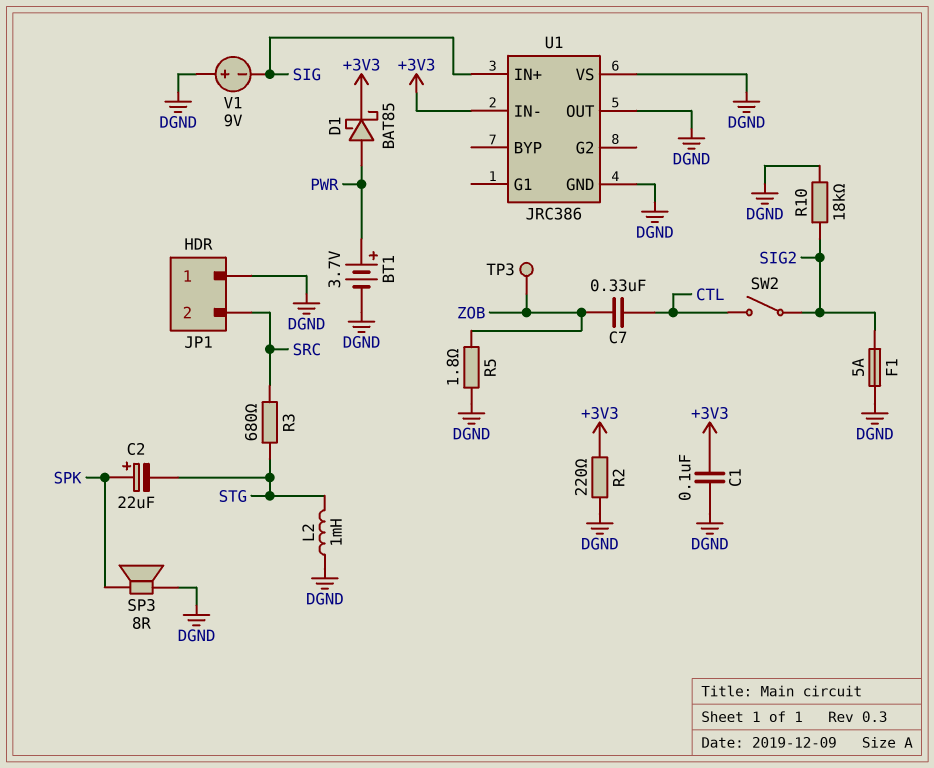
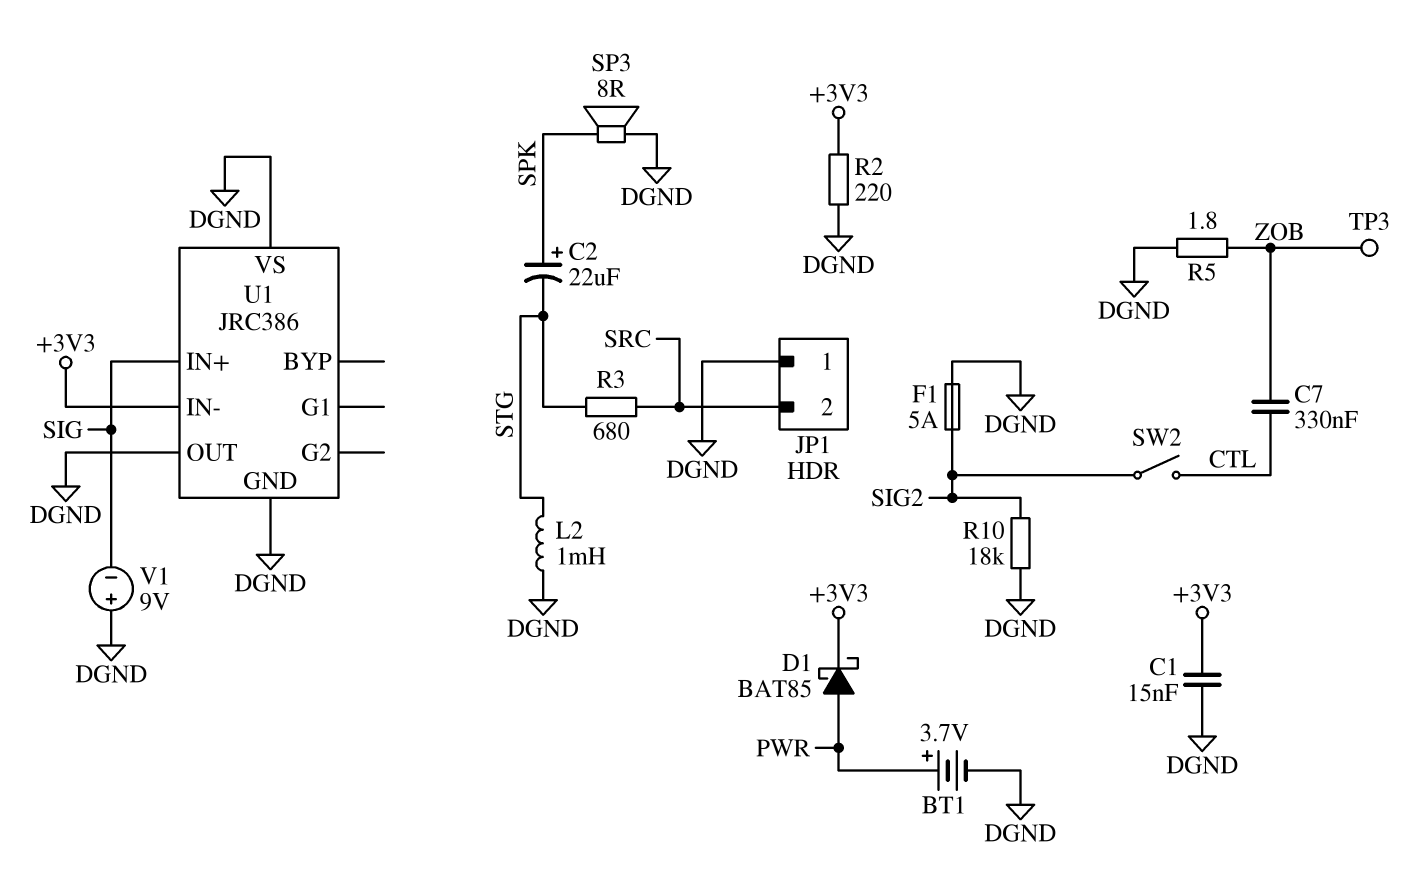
C1: 100nF (+3V3, DGND) -> 15nF (+3V3, DGND)

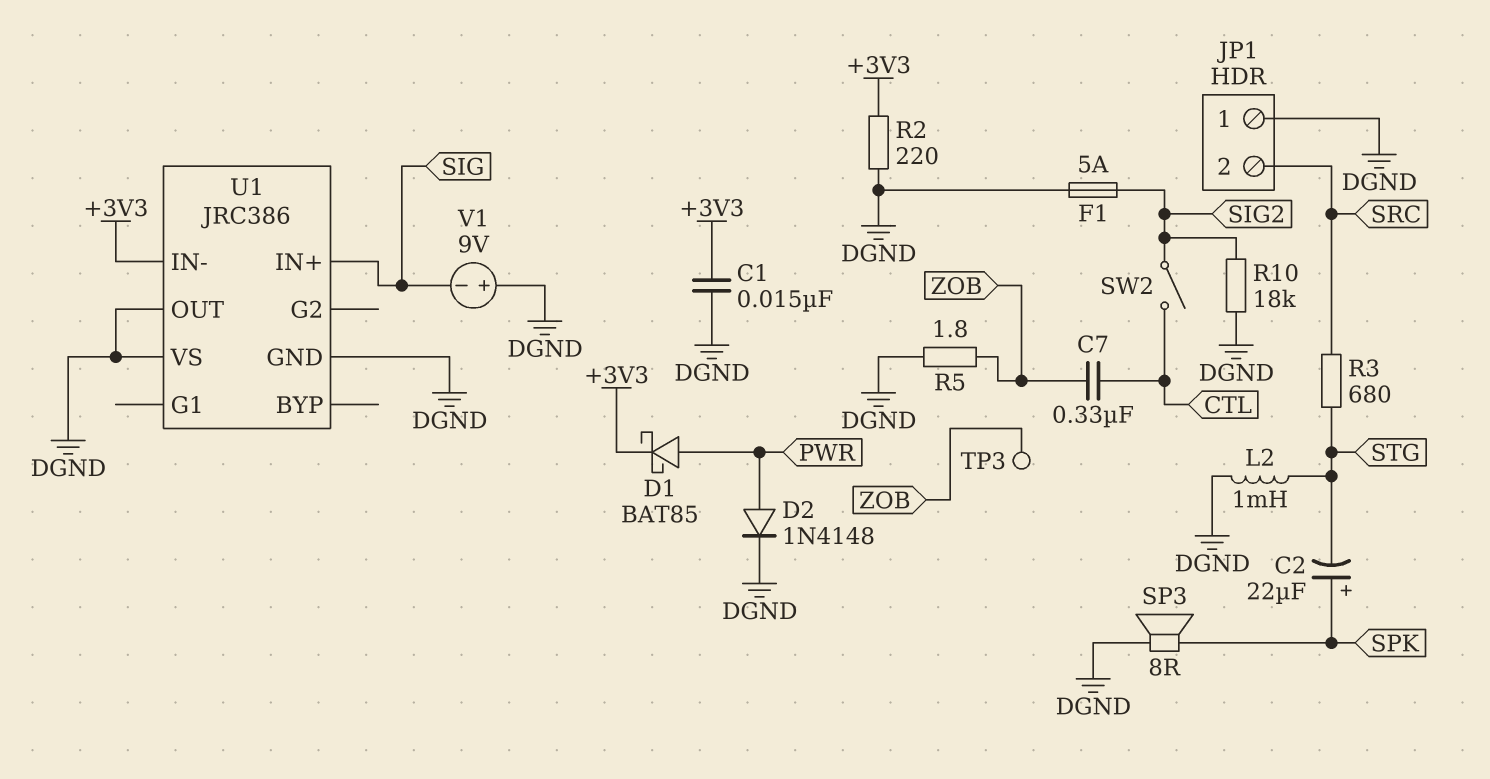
BT1: 3.7V (plus PWR, minus DGND) -> none
D2: none -> diode 1N4148 (A PWR, K DGND)

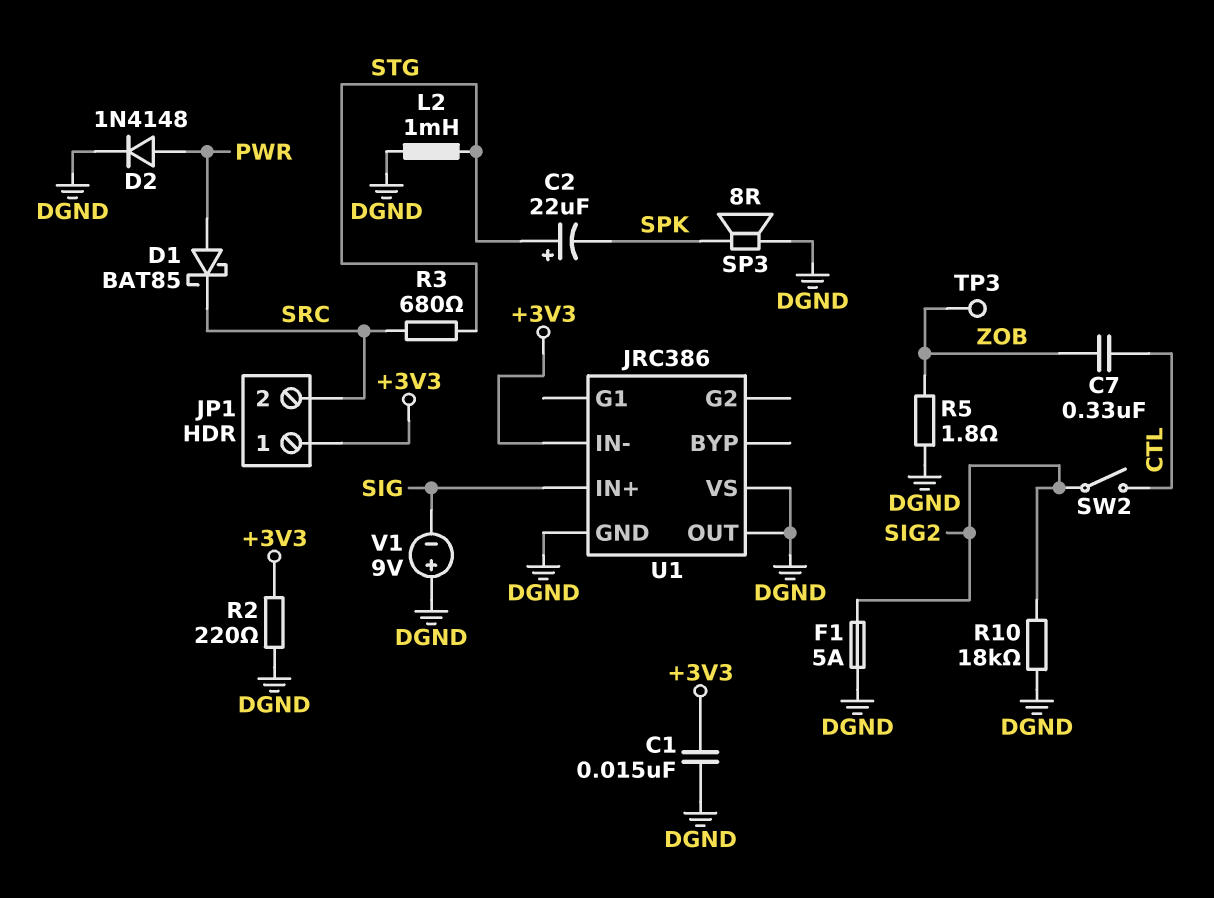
C2: 22uF (plus SPK, minus STG) -> 22uF (plus STG, minus SPK)
D1: schottky BAT85 (A PWR, K +3V3) -> schottky BAT85 (A PWR, K SRC)
JP1 pin 1: DGND -> +3V3

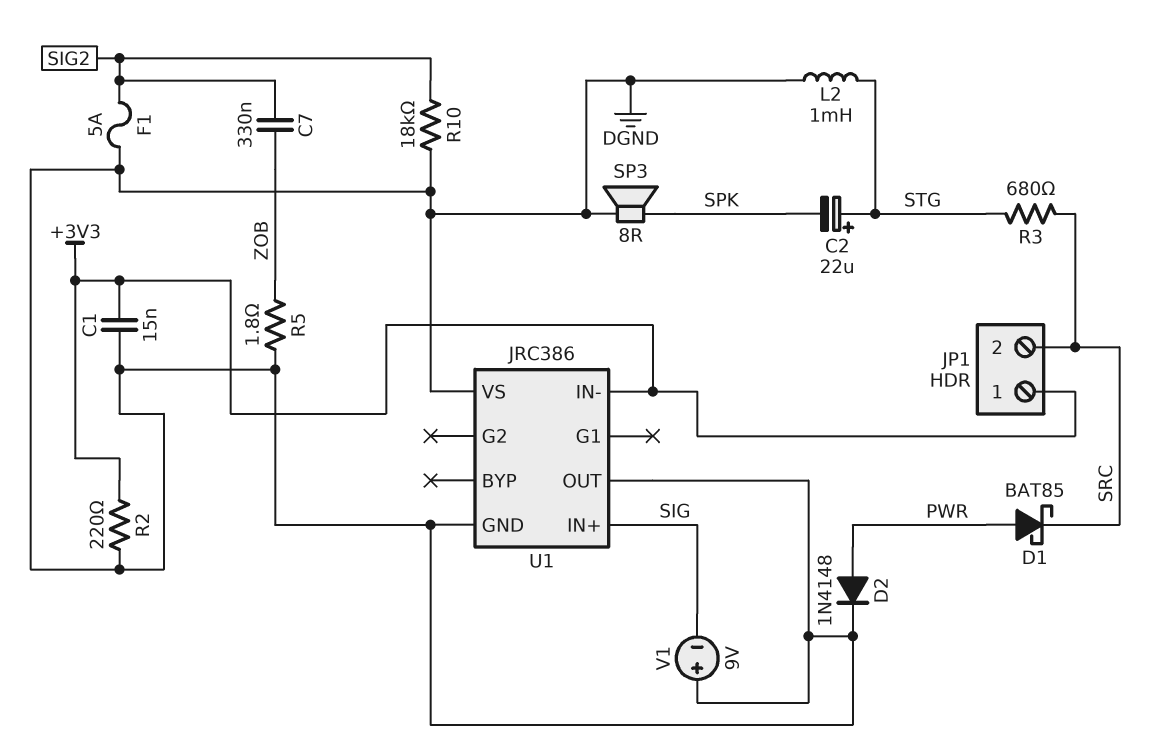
C7: 330nF (CTL, ZOB) -> 330nF (SIG2, ZOB)
SW2: switch (CTL, SIG2) -> none
TP3: test point (ZOB) -> none

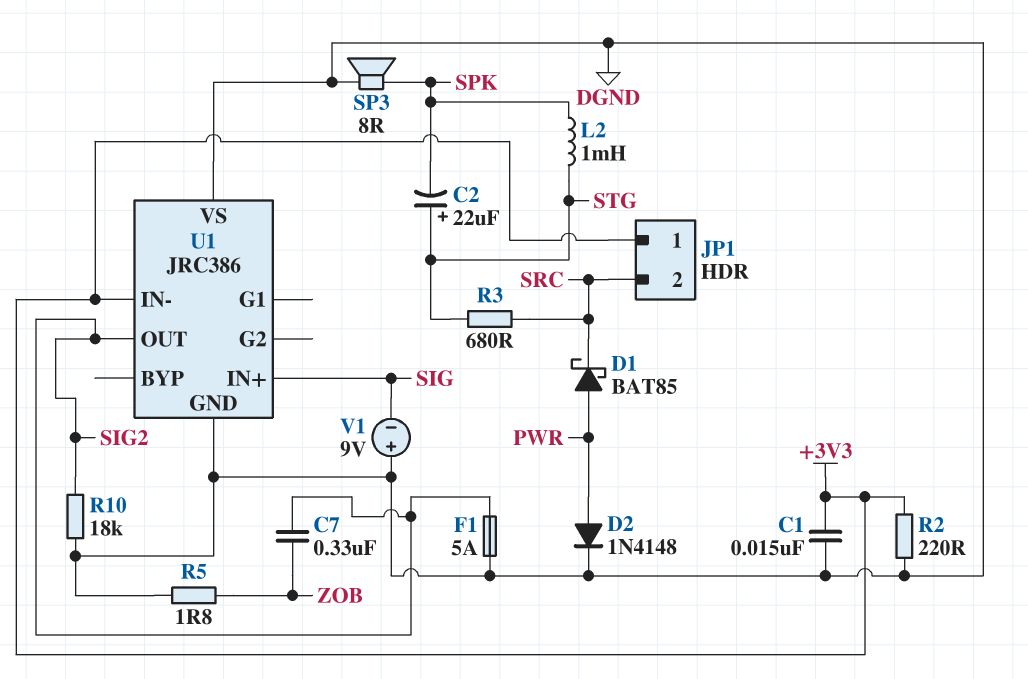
L2: 1mH (DGND, STG) -> 1mH (SPK, STG)
U1 pin OUT: DGND -> SIG2

